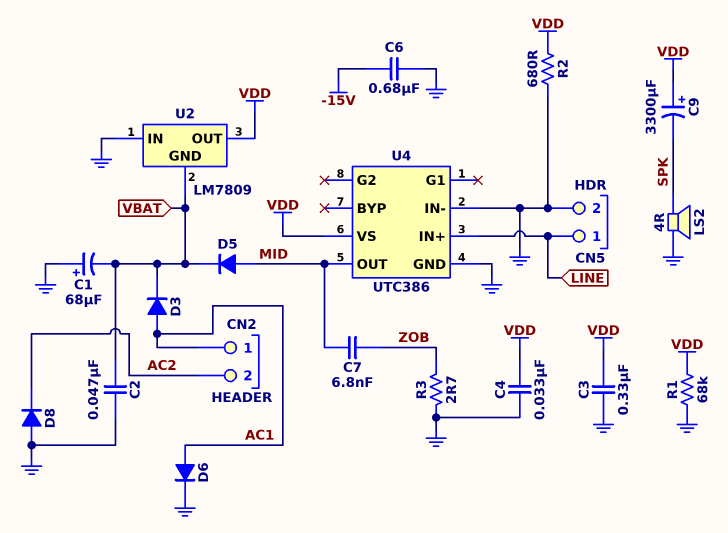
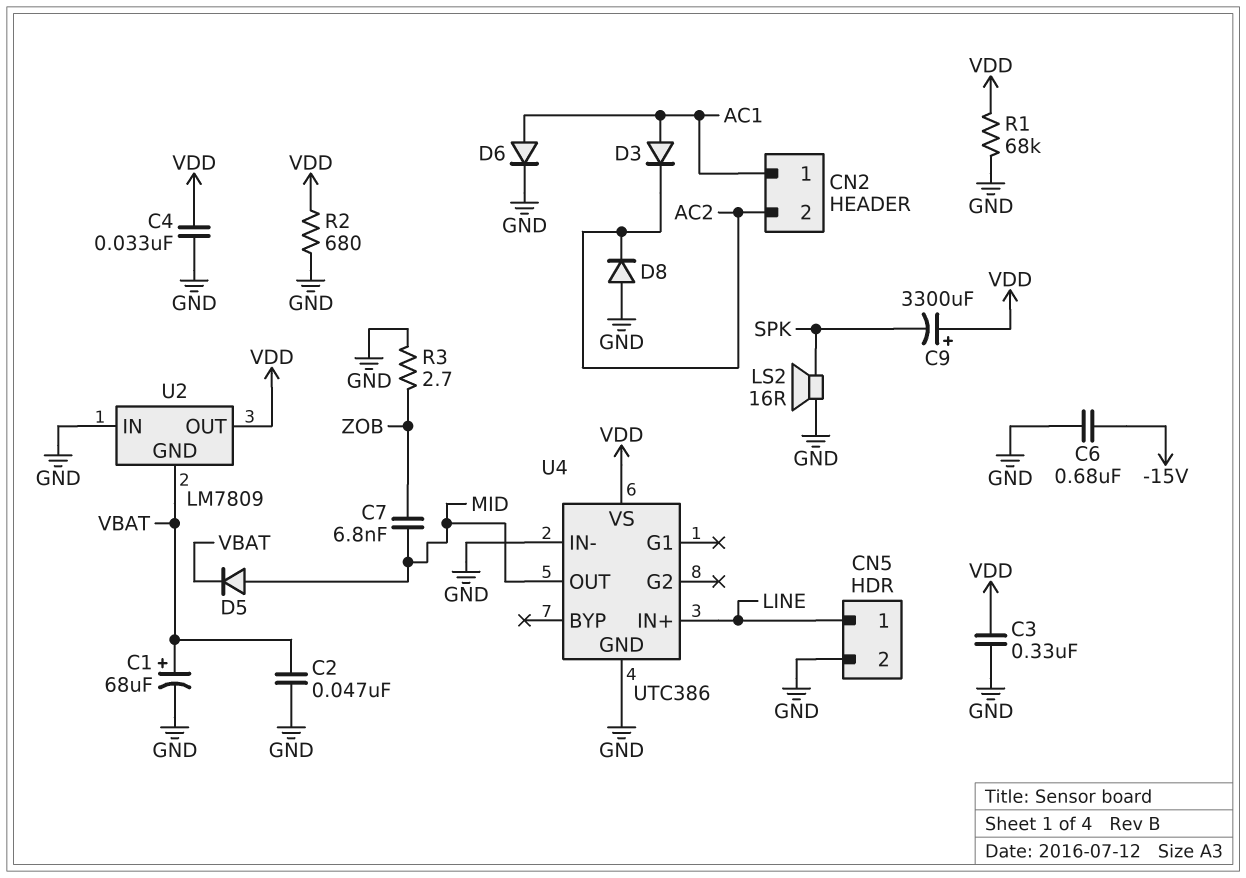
C1: 68uF (plus GND, minus VBAT) -> 68uF (plus VBAT, minus GND)
D3: diode (A AC1, K VBAT) -> diode (A AC1, K AC2)
LS2: speaker 4R (GND, SPK) -> speaker 16R (GND, SPK)

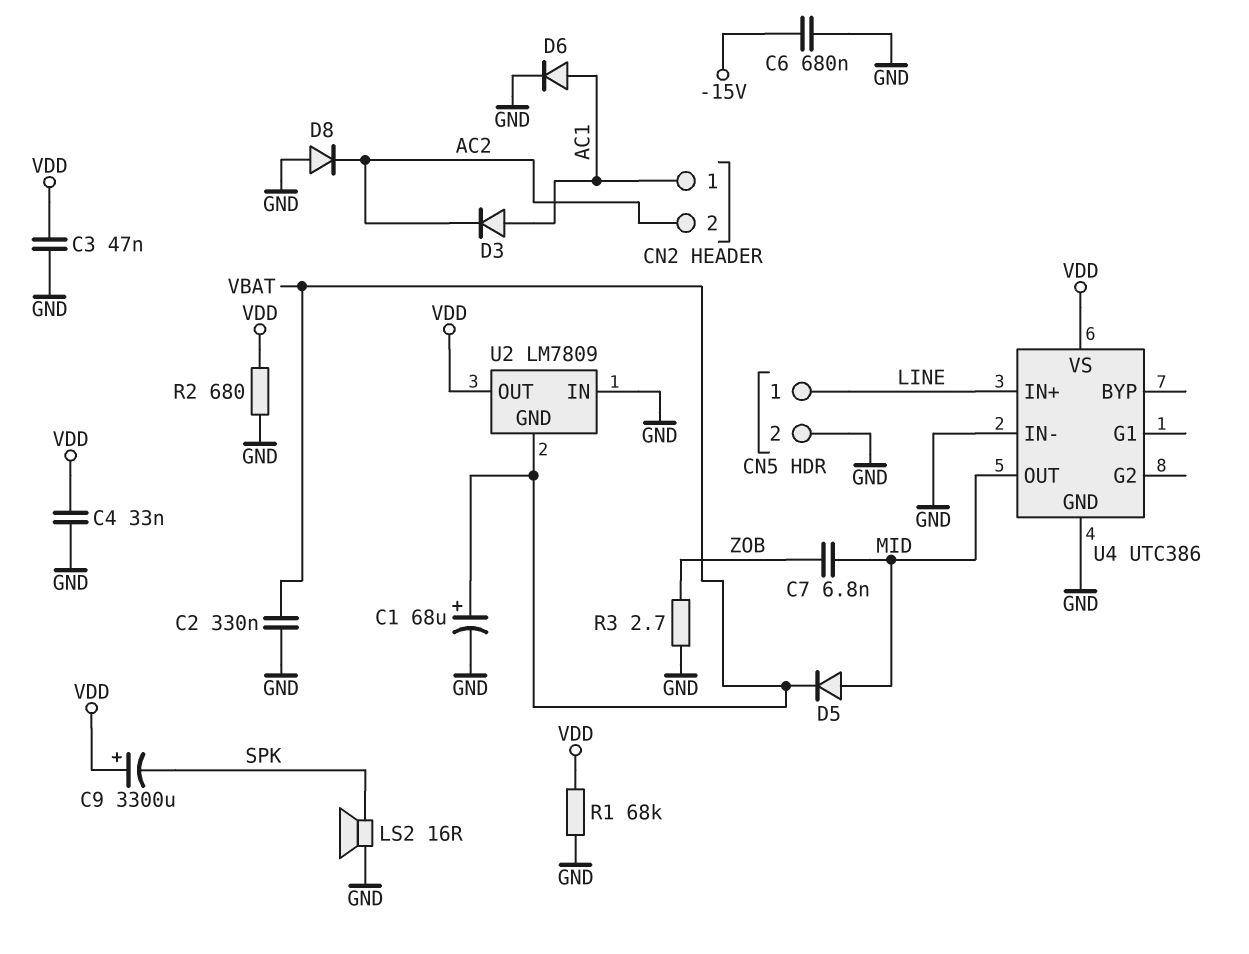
C2: 47nF (GND, VBAT) -> 330nF (GND, VBAT)
C3: 330nF (GND, VDD) -> 47nF (GND, VDD)

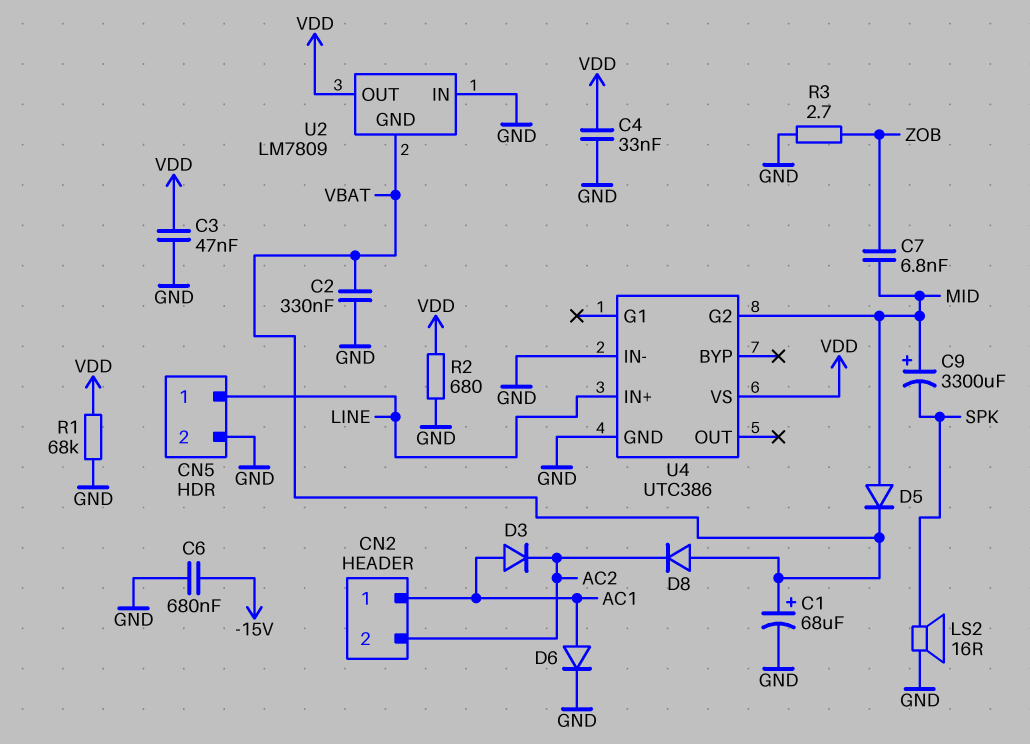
C9: 3300uF (plus VDD, minus SPK) -> 3300uF (plus MID, minus SPK)
D8: diode (A GND, K AC2) -> diode (A VBAT, K AC2)
U4 pin G2: none -> MID
U4 pin OUT: MID -> none

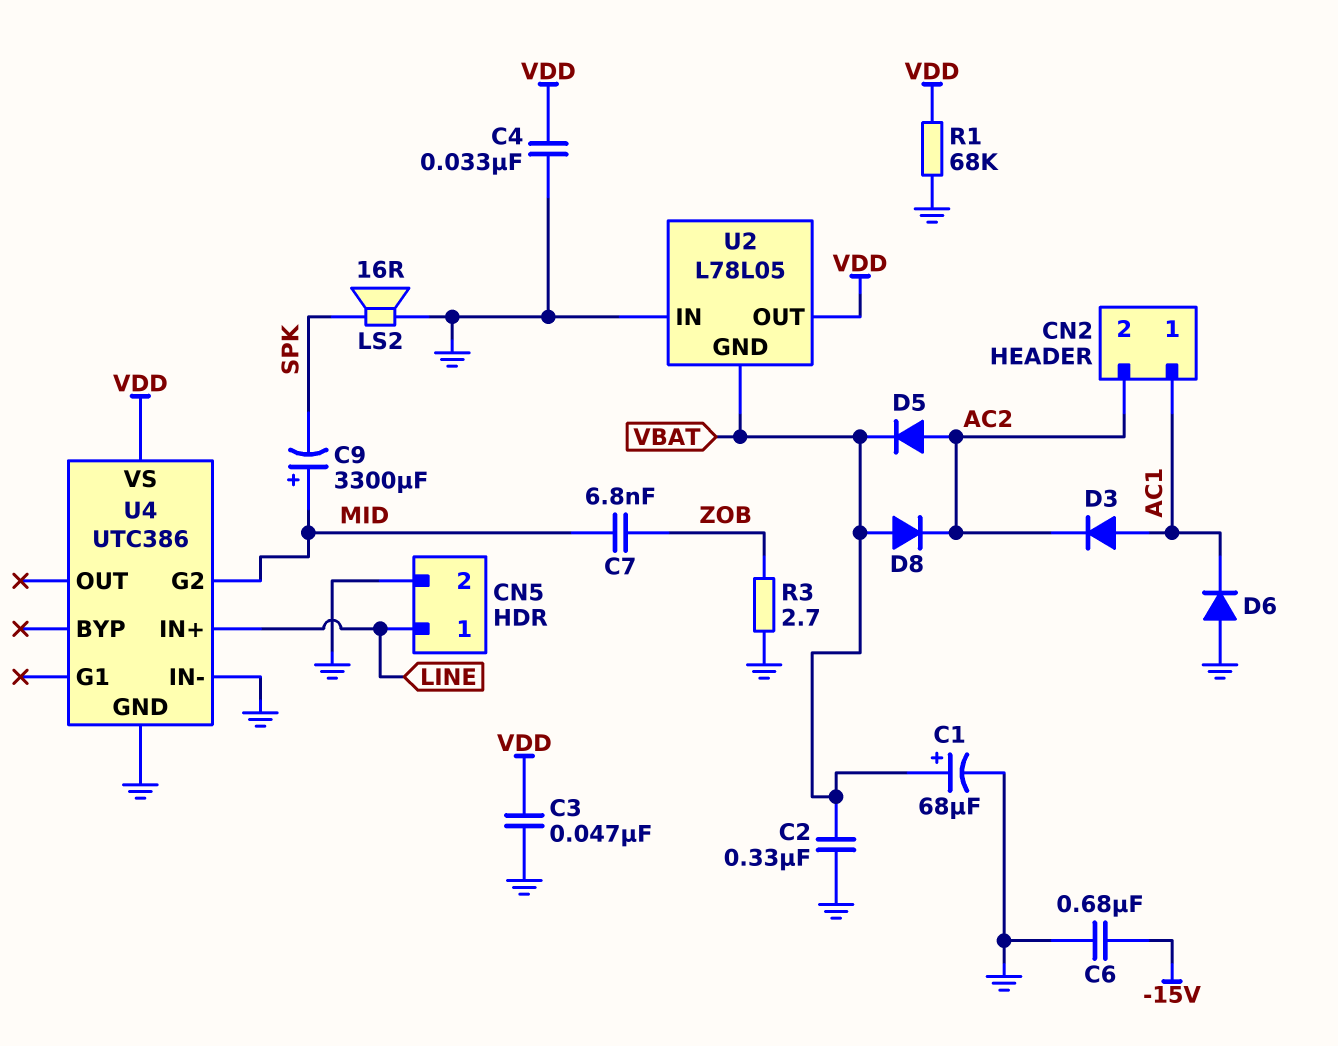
D5: diode (A MID, K VBAT) -> diode (A AC2, K VBAT)
D6: diode (A AC1, K GND) -> diode (A GND, K AC1)
R2: 680 (GND, VDD) -> none
U2: LM7809 -> L78L05

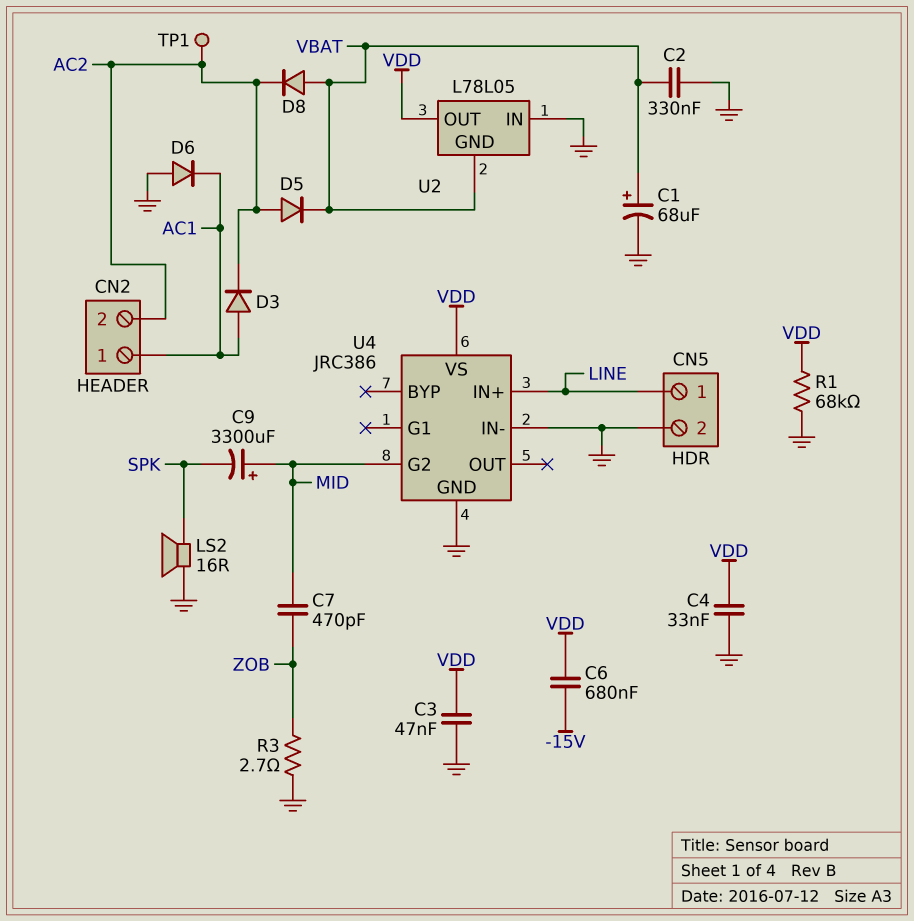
C6: 680nF (-15V, GND) -> 680nF (-15V, VDD)
C7: 6.8nF (MID, ZOB) -> 470pF (MID, ZOB)
TP1: none -> test point (AC2)
U4: UTC386 -> JRC386

